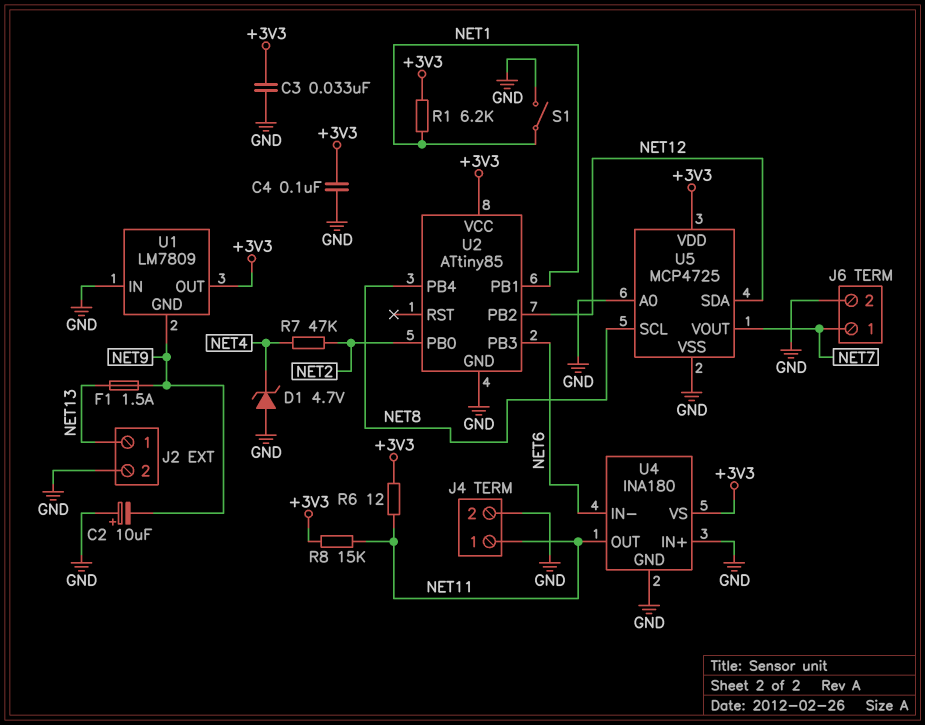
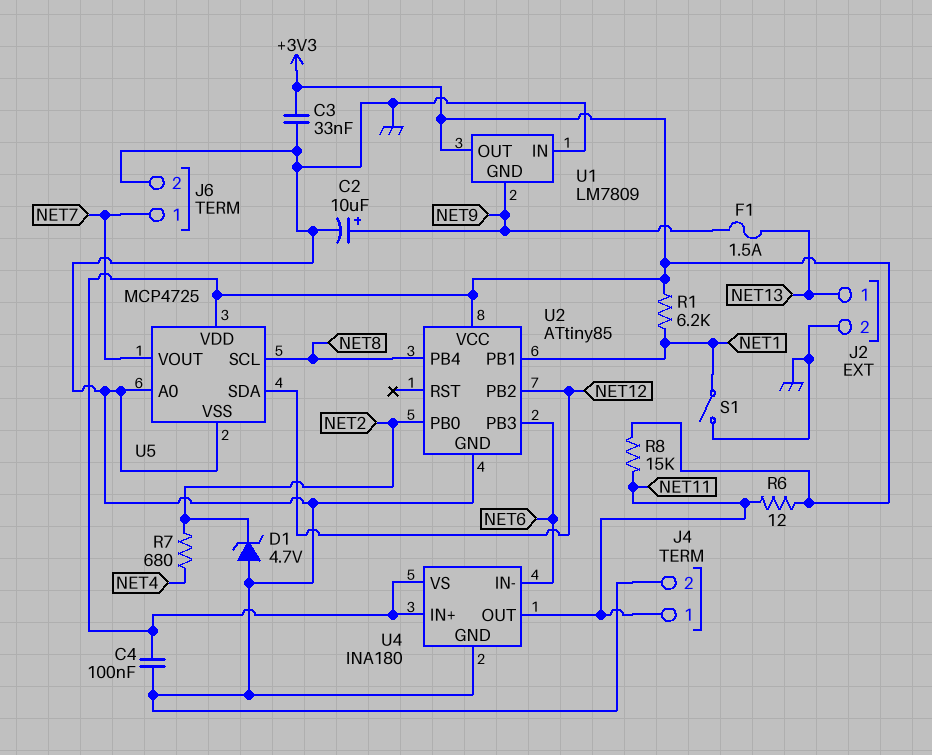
C2: 10uF (plus GND, minus NET9) -> 10uF (plus NET9, minus GND)
D1: zener 4.7V (A GND, K NET4) -> zener 4.7V (A GND, K NET2)
R7: 47k (NET2, NET4) -> 680 (NET2, NET4)
U4 pin IN+: GND -> +3V3

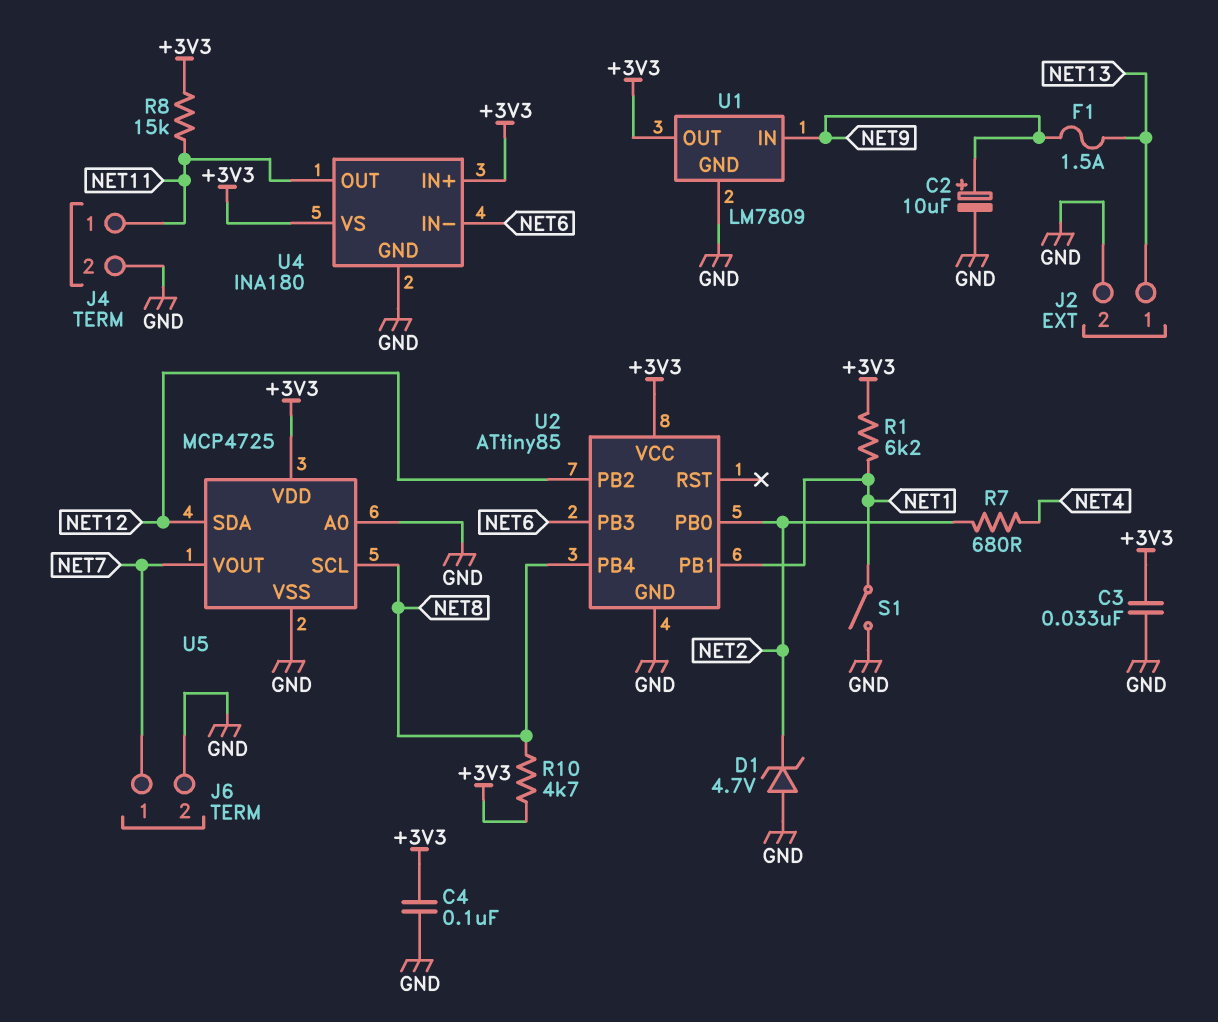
R6: 12 (+3V3, NET11) -> none
R10: none -> 4.7k (+3V3, NET8)
U1 pin GND: NET9 -> GND
U1 pin IN: GND -> NET9

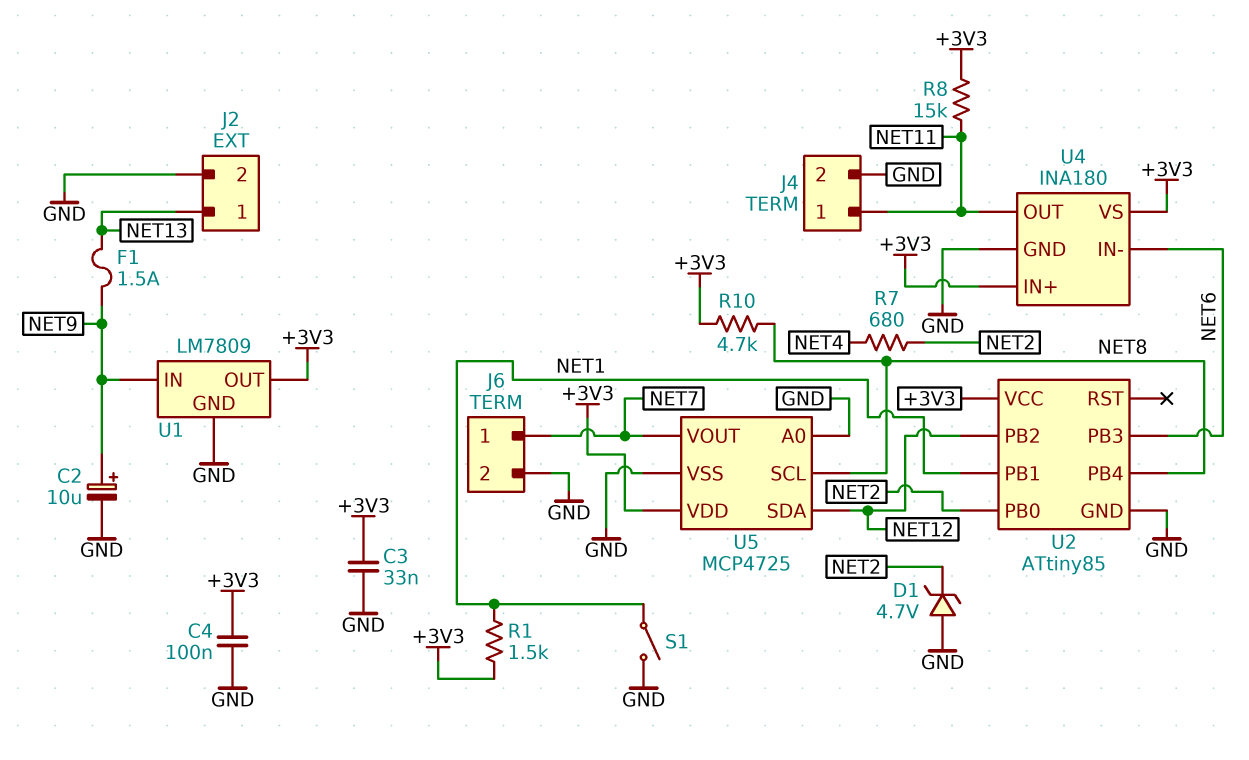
R1: 6.2k (+3V3, NET1) -> 1.5k (+3V3, NET1)

